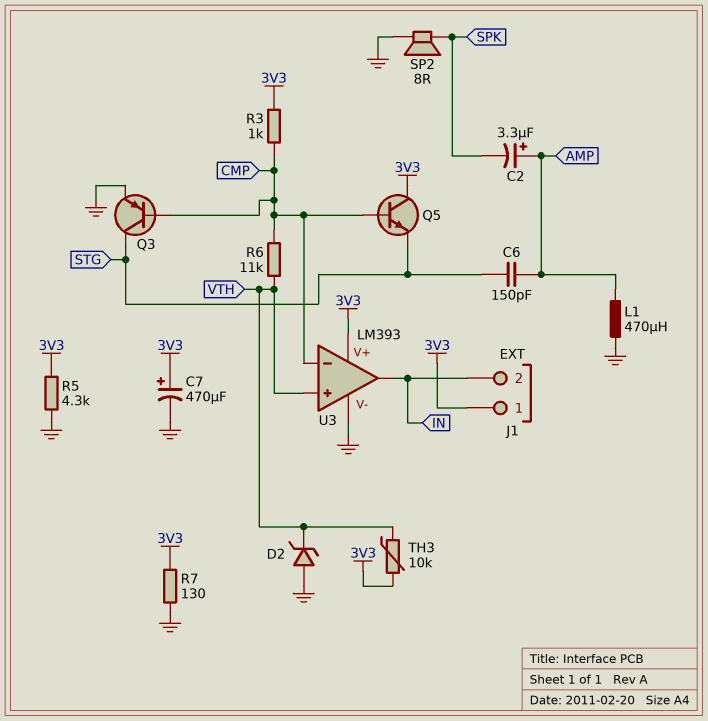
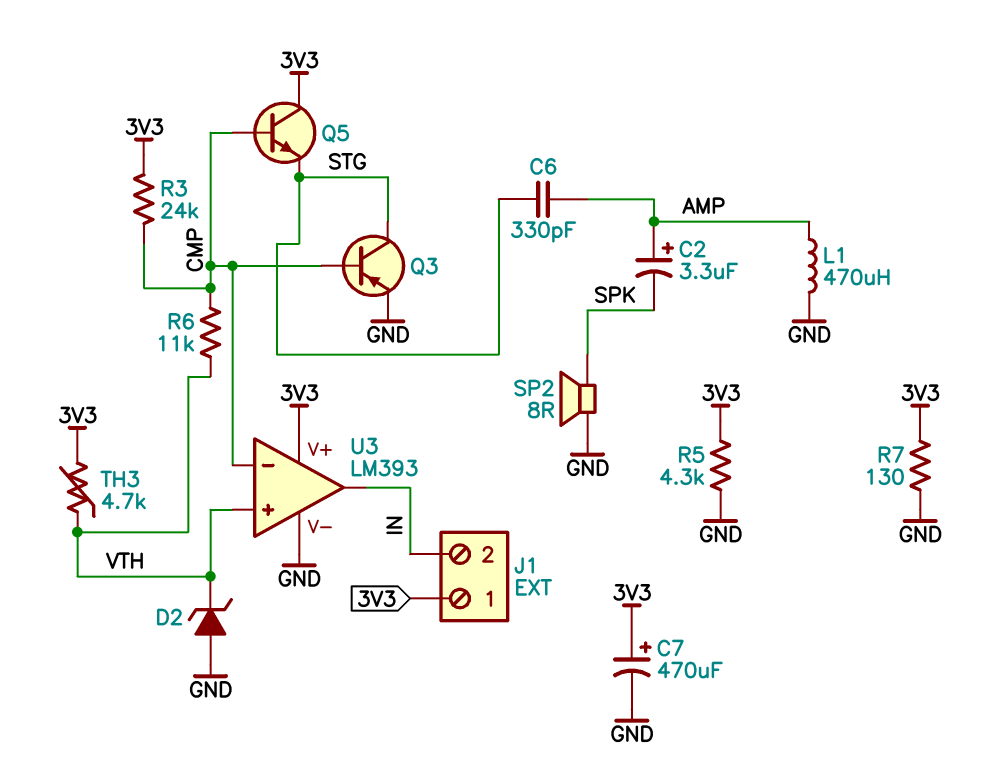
C6: 150pF (AMP, STG) -> 330pF (AMP, STG)
R3: 1k (3V3, CMP) -> 24k (3V3, CMP)
TH3: 10k (3V3, VTH) -> 4.7k (3V3, VTH)

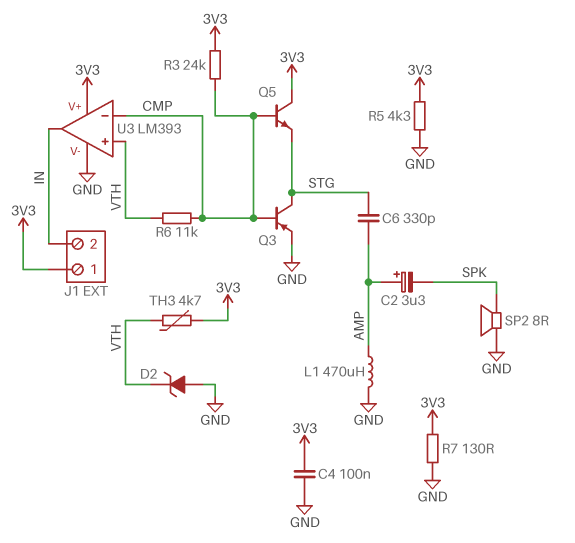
C4: none -> 100nF (3V3, GND)
C7: 470uF (plus 3V3, minus GND) -> none

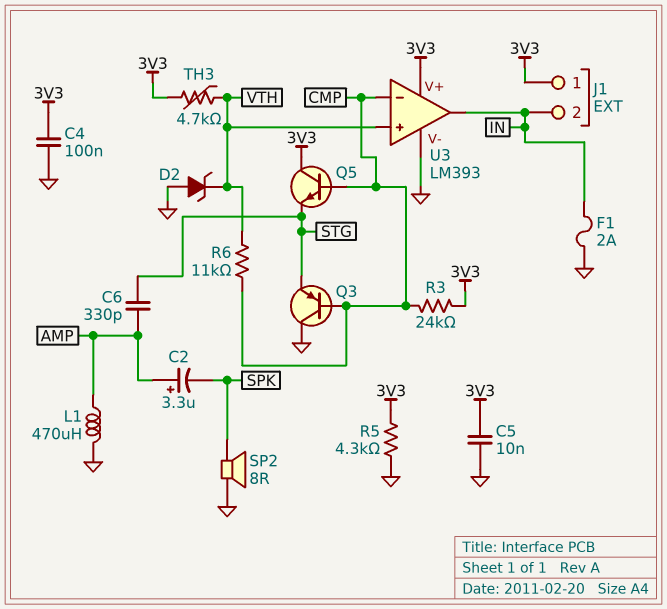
C5: none -> 10nF (3V3, GND)
F1: none -> 2A (GND, IN)
Q3: PNP (B CMP, C STG, E GND) -> PNP (B CMP, C GND, E STG)
R7: 130 (3V3, GND) -> none

